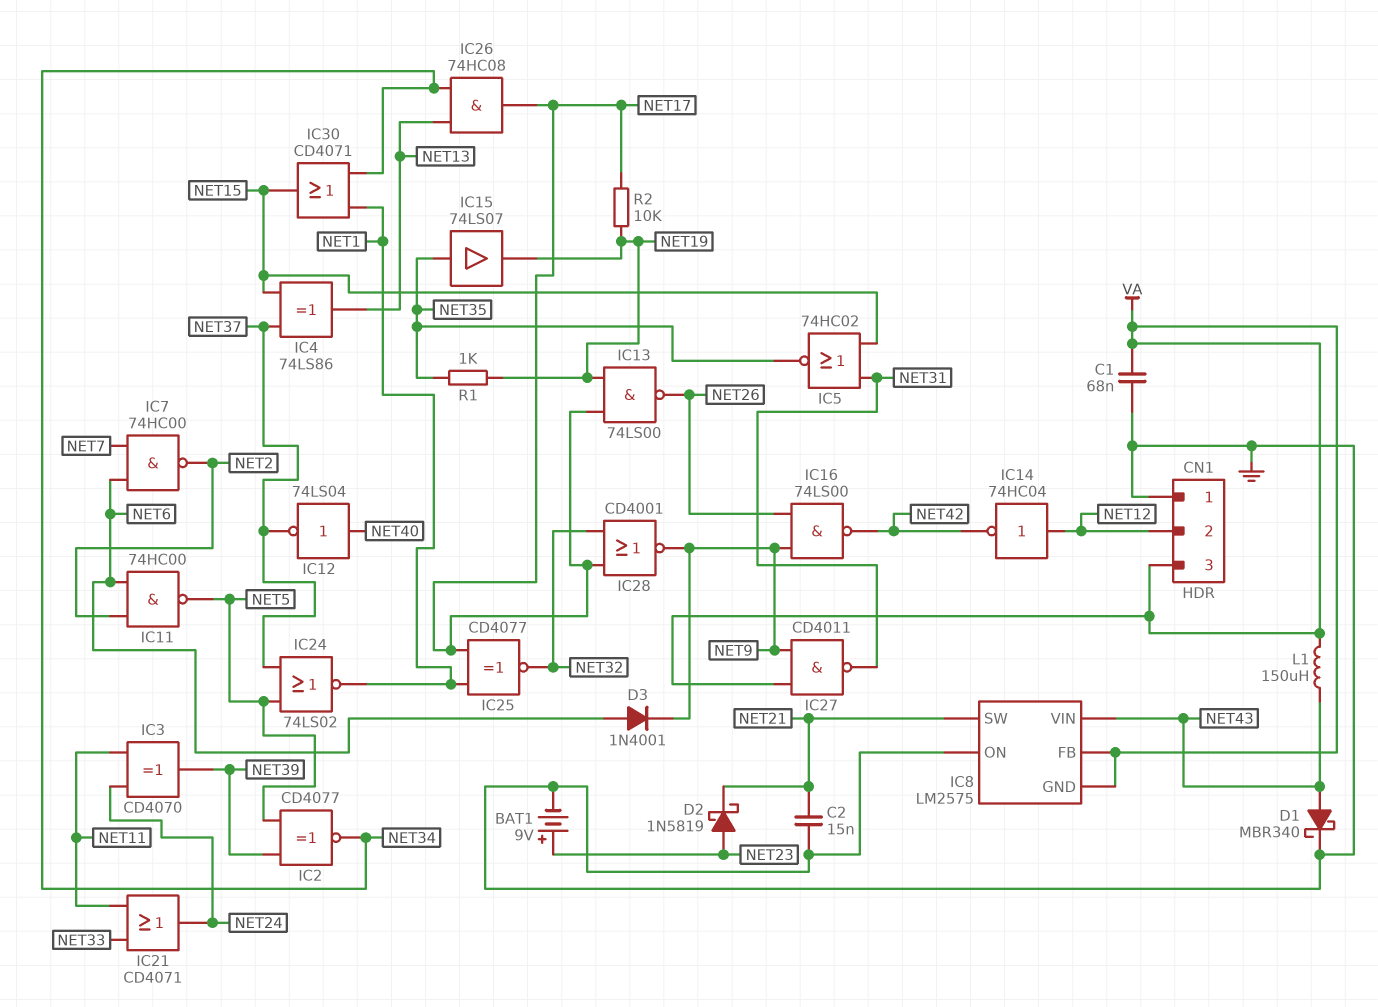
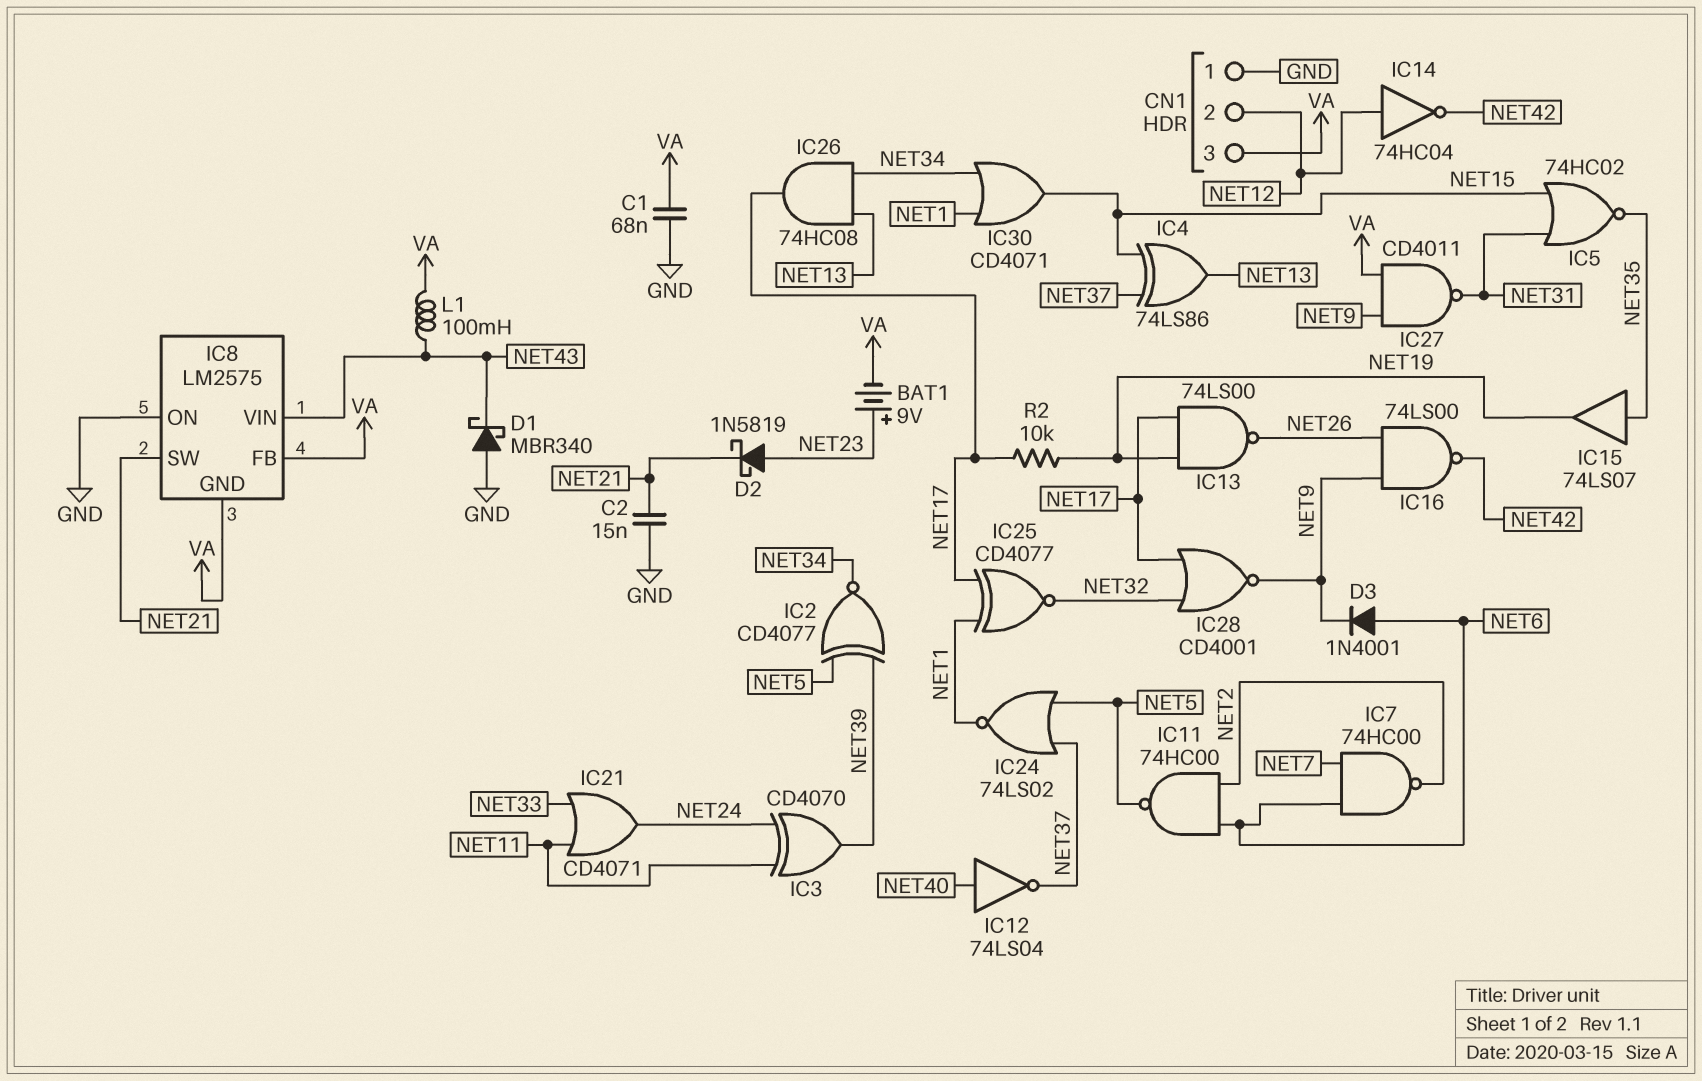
BAT1: 9V (plus NET23, minus GND) -> 9V (plus NET23, minus VA)
D1: schottky MBR340 (A NET43, K GND) -> schottky MBR340 (A GND, K NET43)
L1: 150uH (NET43, VA) -> 100mH (NET43, VA)
R1: 1k (NET19, NET35) -> none

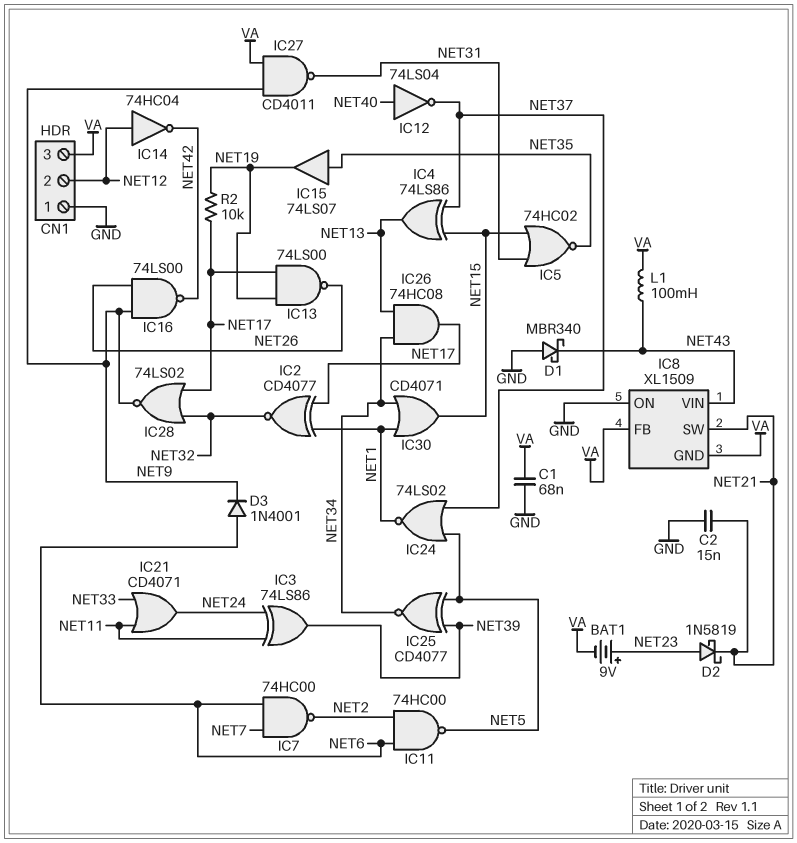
IC2: XNOR CD4077 (in NET5, in NET39, out NET34) -> XNOR CD4077 (in NET1, in NET17, out NET32)
IC3: XOR CD4070 (in NET11, in NET24, out NET39) -> XOR 74LS86 (in NET11, in NET24, out NET39)
IC8: LM2575 -> XL1509
IC25: XNOR CD4077 (in NET1, in NET17, out NET32) -> XNOR CD4077 (in NET5, in NET39, out NET34)
IC28: NOR CD4001 (in NET17, in NET32, out NET9) -> NOR 74LS02 (in NET17, in NET32, out NET9)

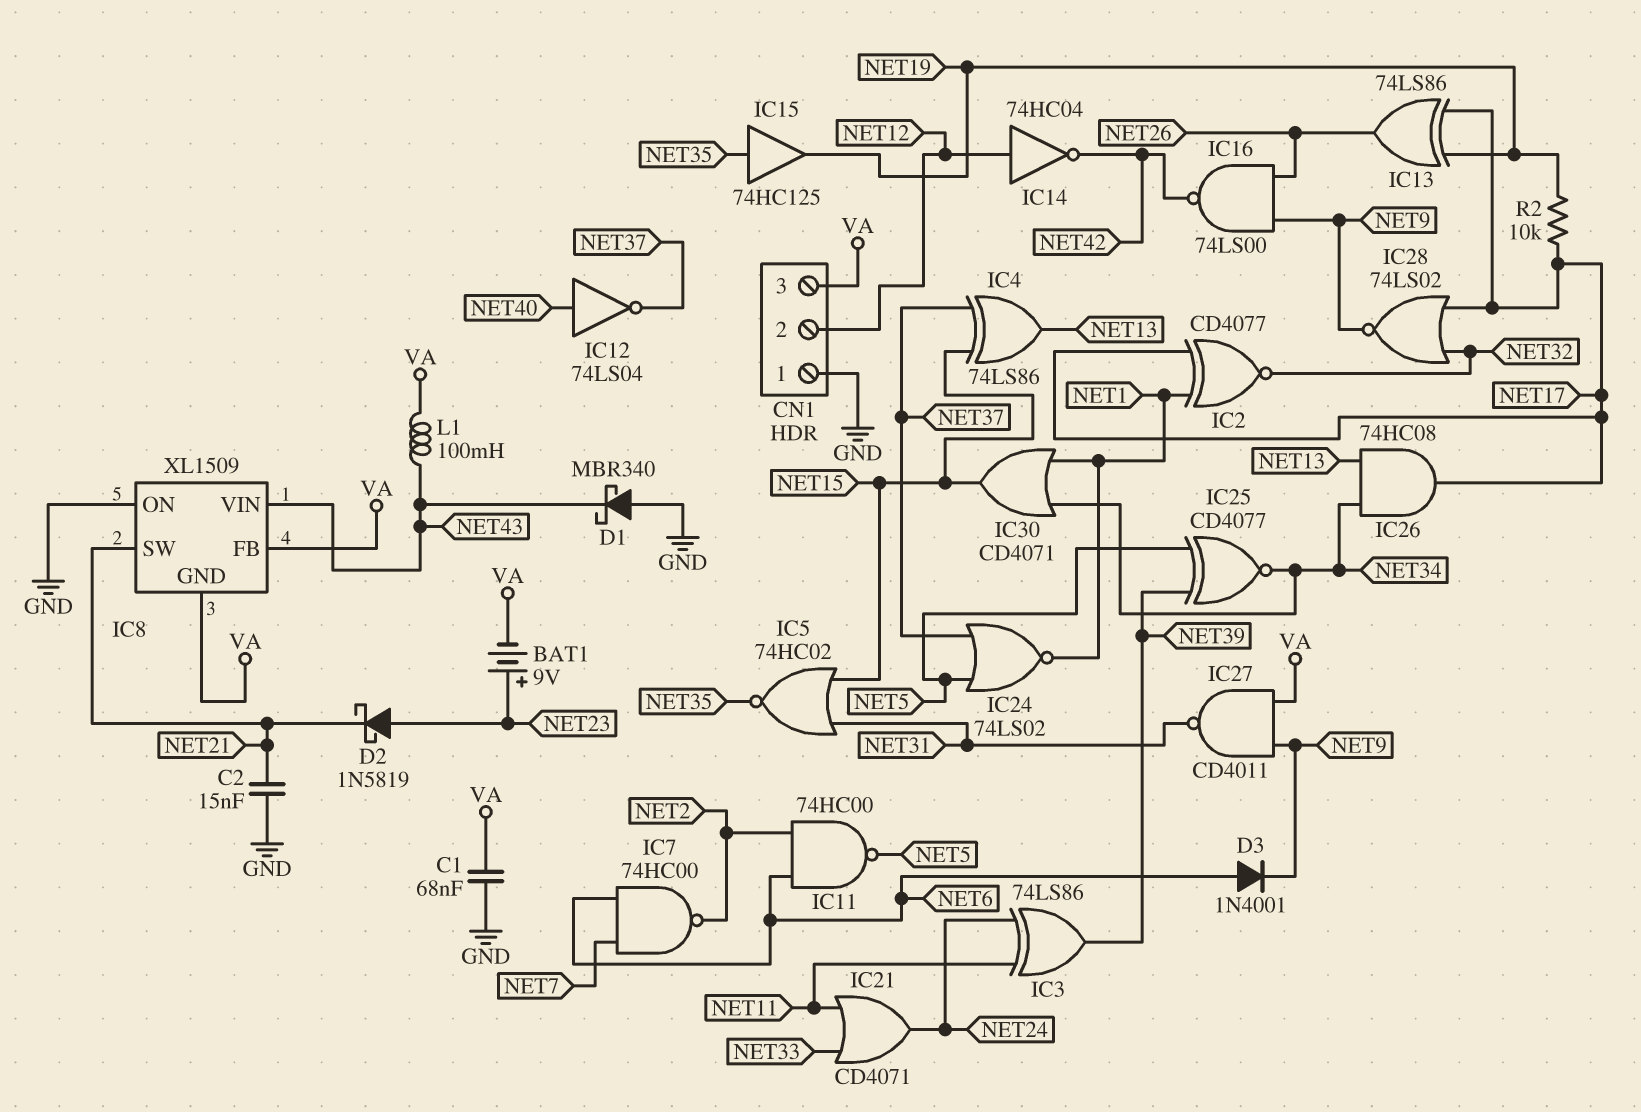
IC13: NAND 74LS00 (in NET17, in NET19, out NET26) -> XOR 74LS86 (in NET17, in NET19, out NET26)
IC15: buffer 74LS07 (in NET35, out NET19) -> buffer 74HC125 (in NET35, out NET19)

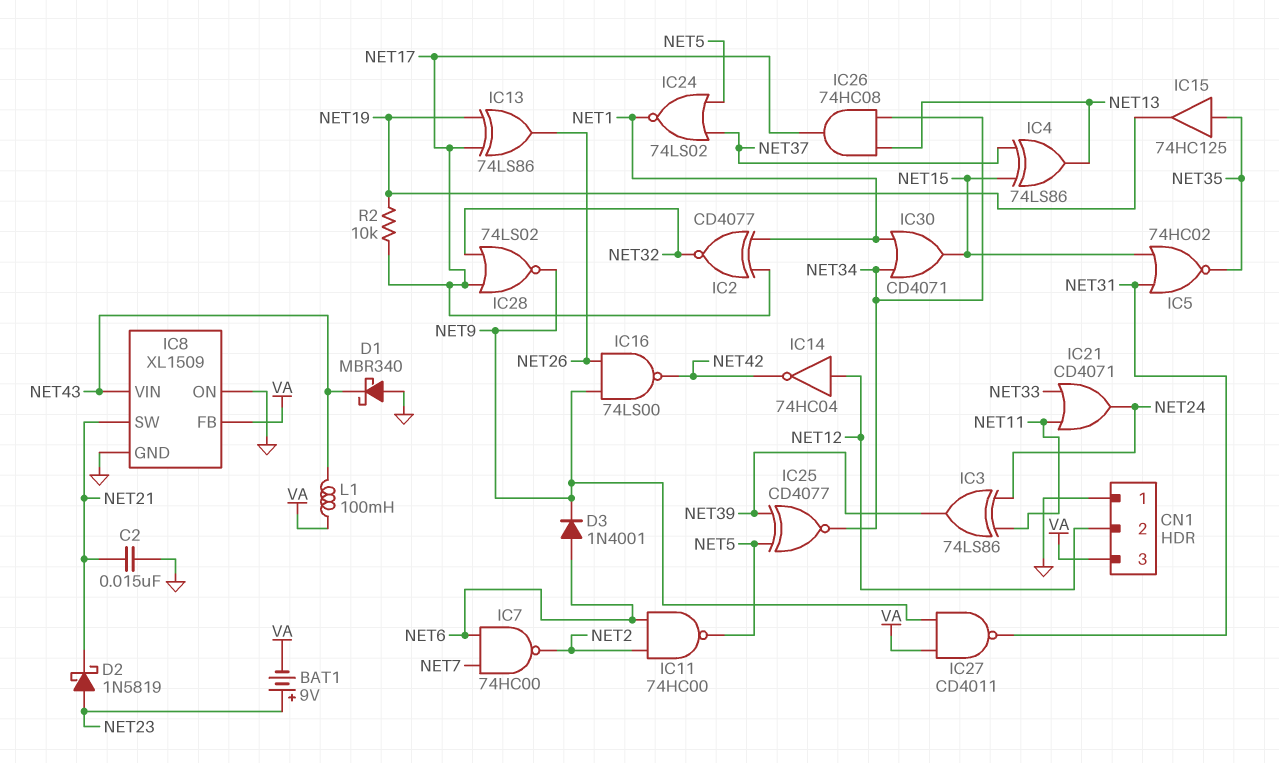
C1: 68nF (GND, VA) -> none
IC8 pin GND: VA -> GND
IC12: NOT 74LS04 (in NET40, out NET37) -> none

